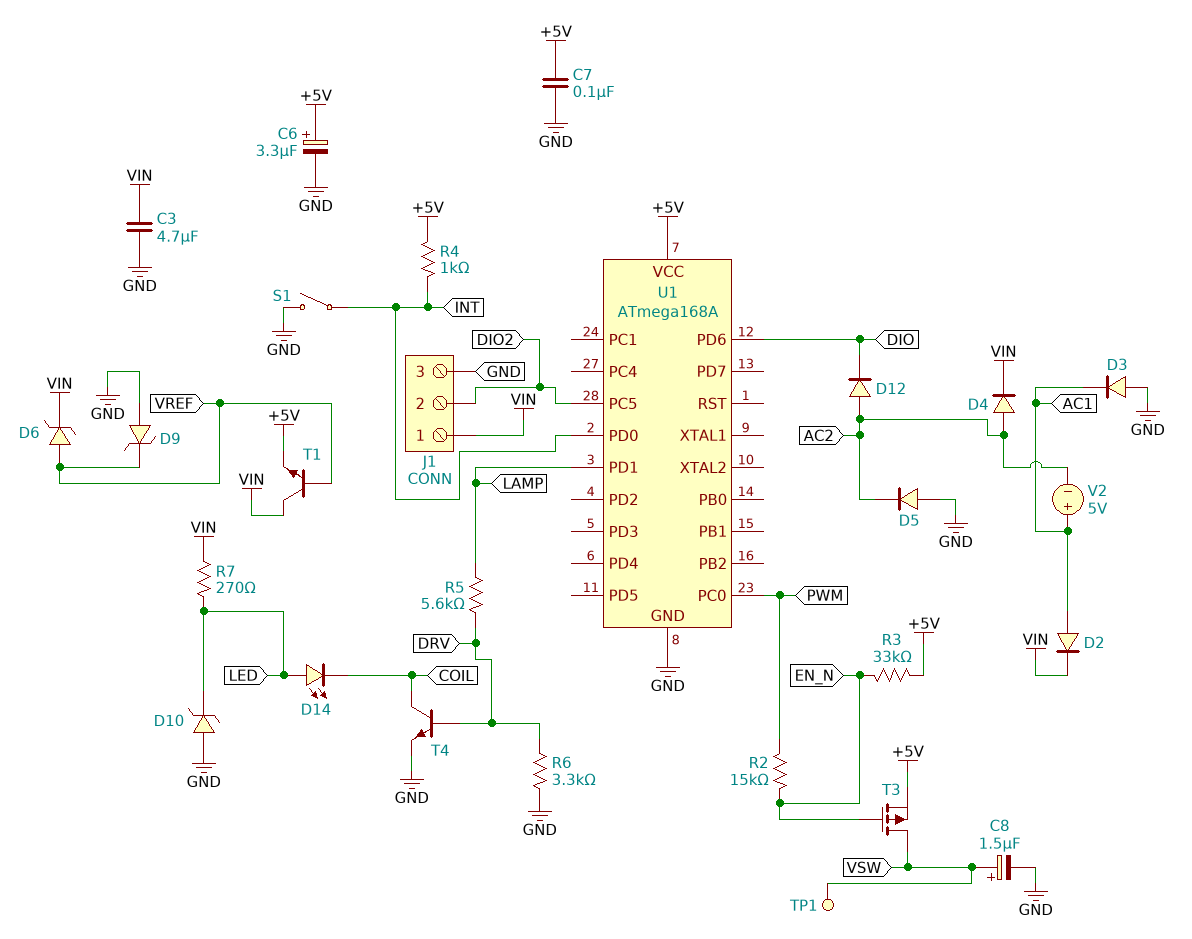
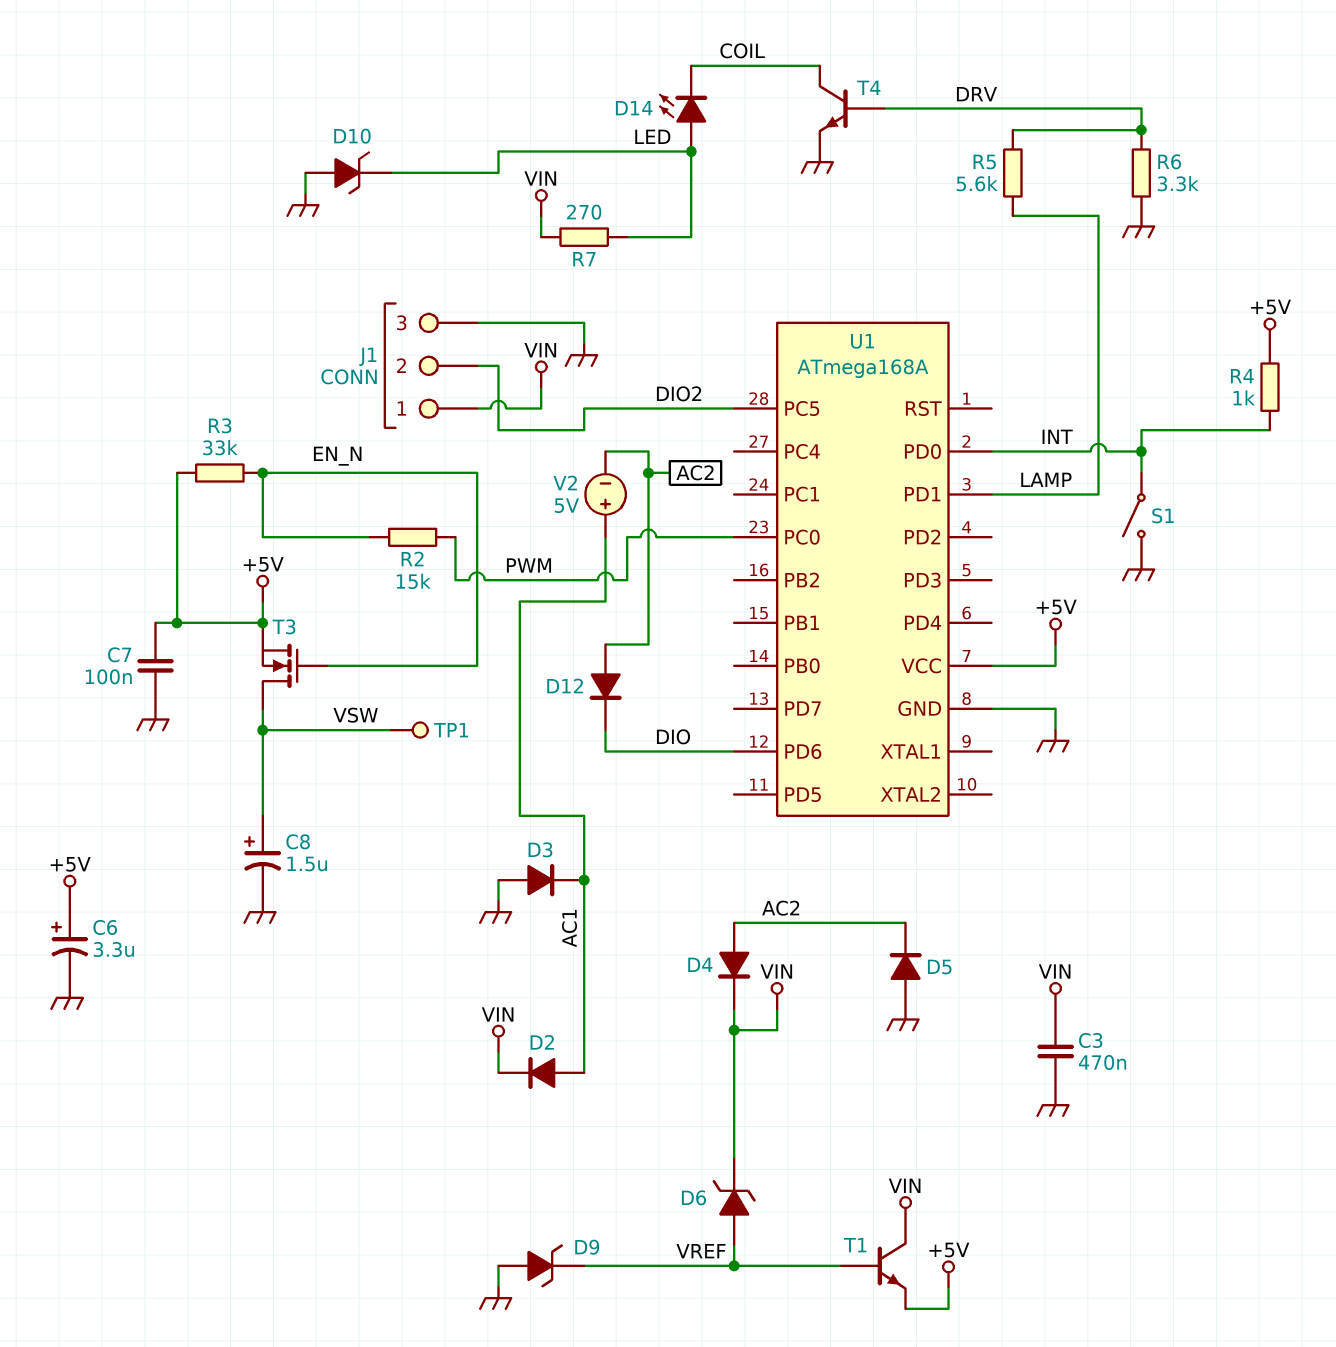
C3: 4.7uF (GND, VIN) -> 470nF (GND, VIN)
T3: PMOS (G EN_N, D VSW, S +5V) -> NMOS (G EN_N, D VSW, S +5V)

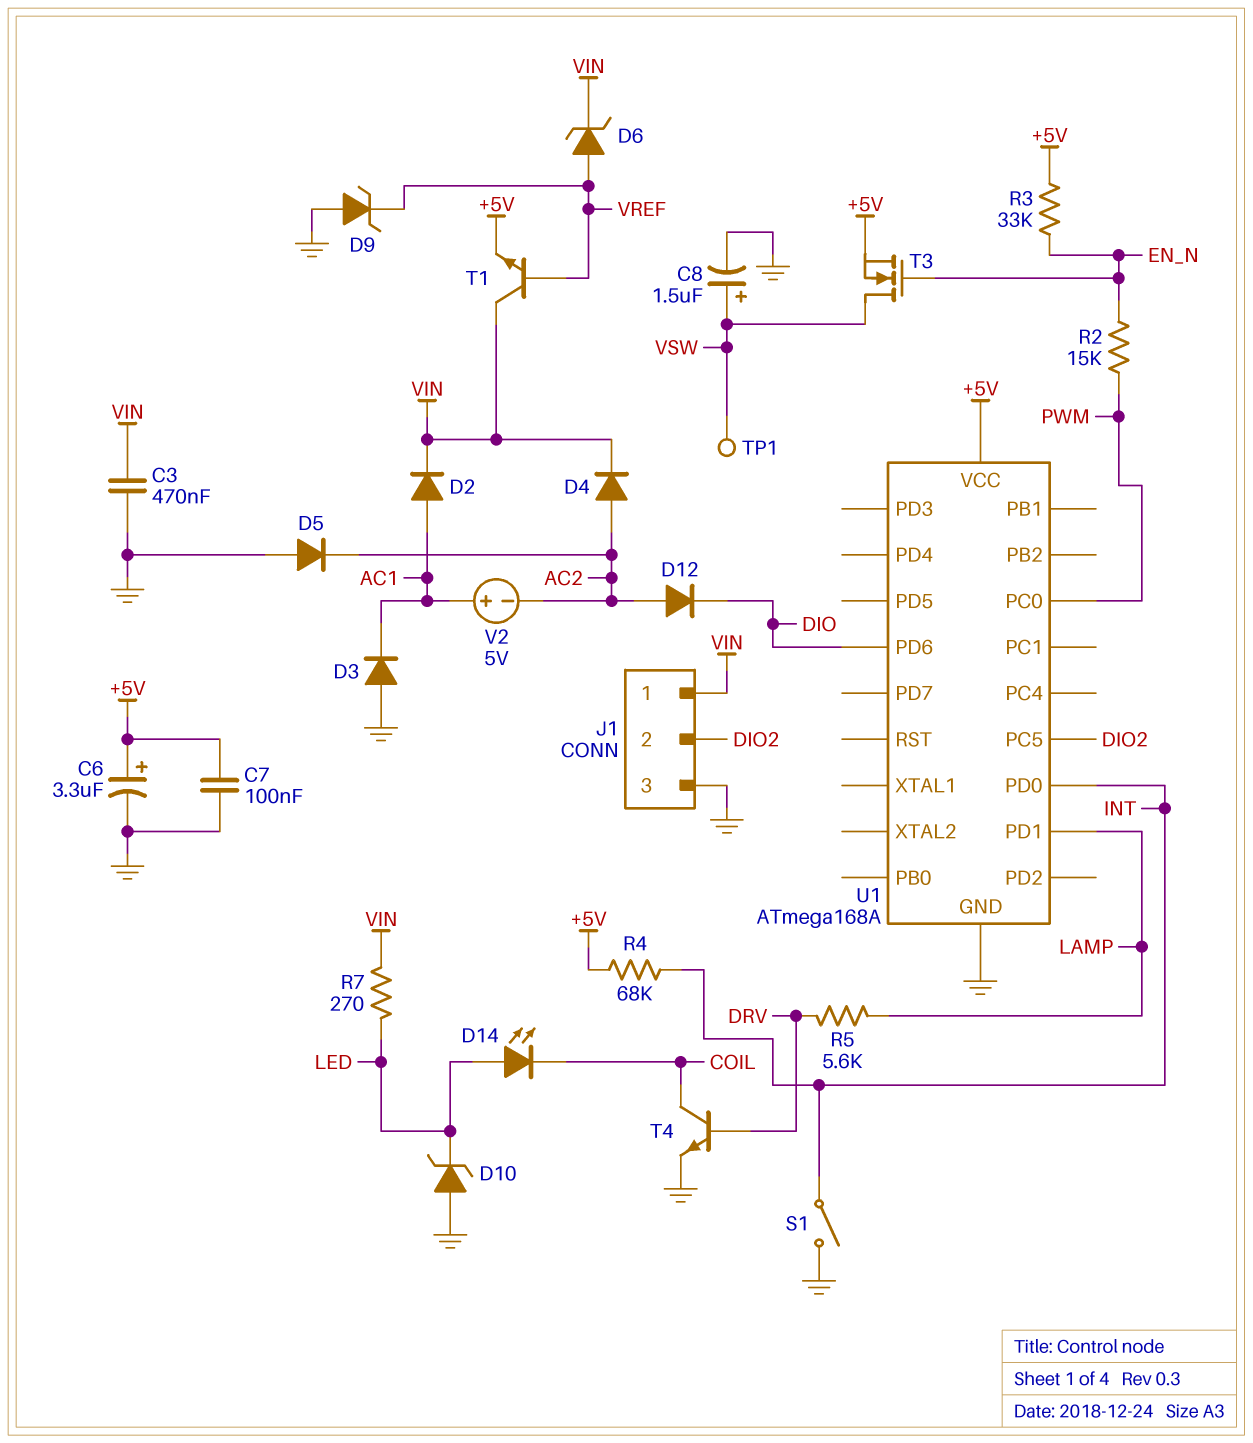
R4: 1k (+5V, INT) -> 68k (+5V, INT)
R6: 3.3k (DRV, GND) -> none

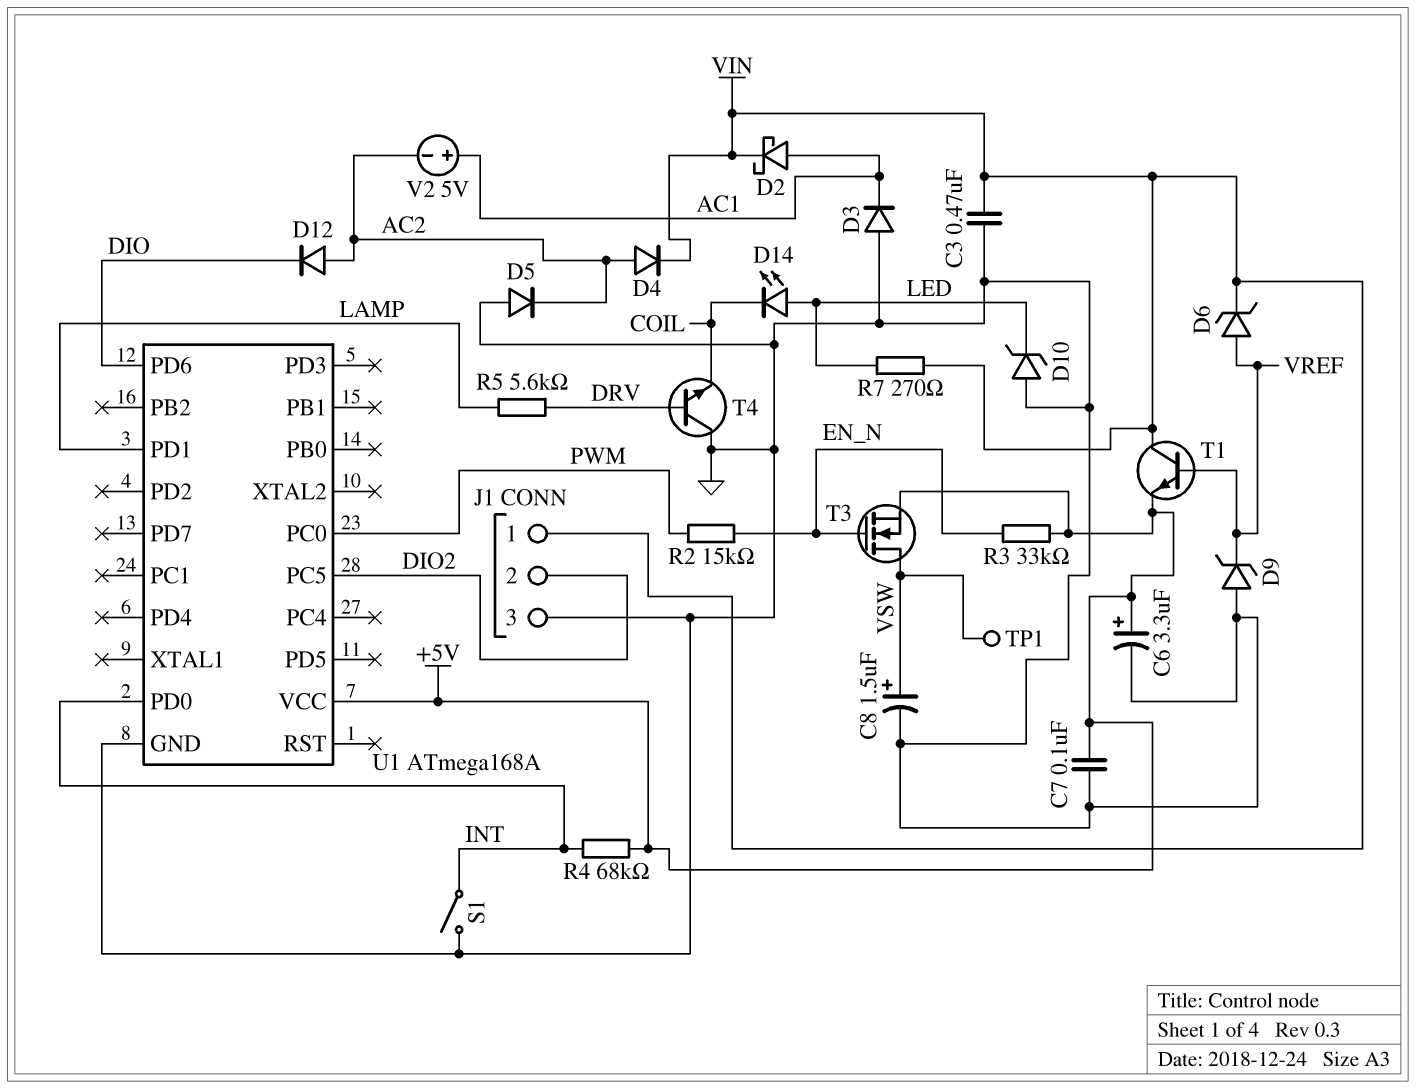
D2: diode (A AC1, K VIN) -> schottky (A AC1, K VIN)
T4: NPN (B DRV, C COIL, E GND) -> NPN (B DRV, C GND, E COIL)

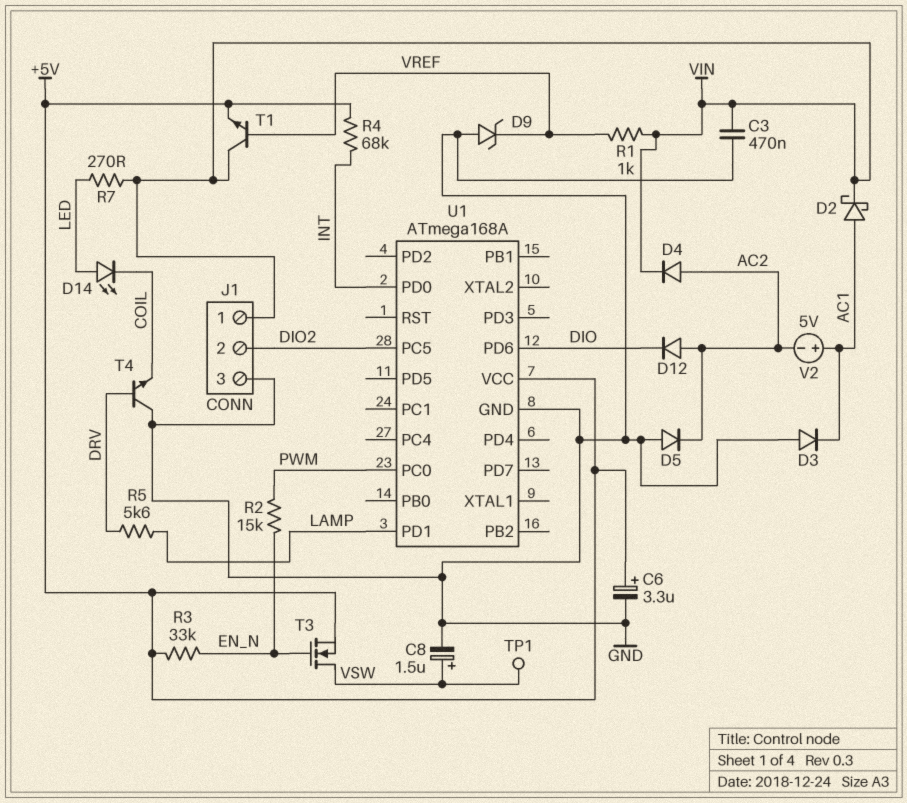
C7: 100nF (+5V, GND) -> none
D6: zener (A VREF, K VIN) -> none
D10: zener (A GND, K LED) -> none
R1: none -> 1k (VIN, VREF)
S1: switch (GND, INT) -> none

